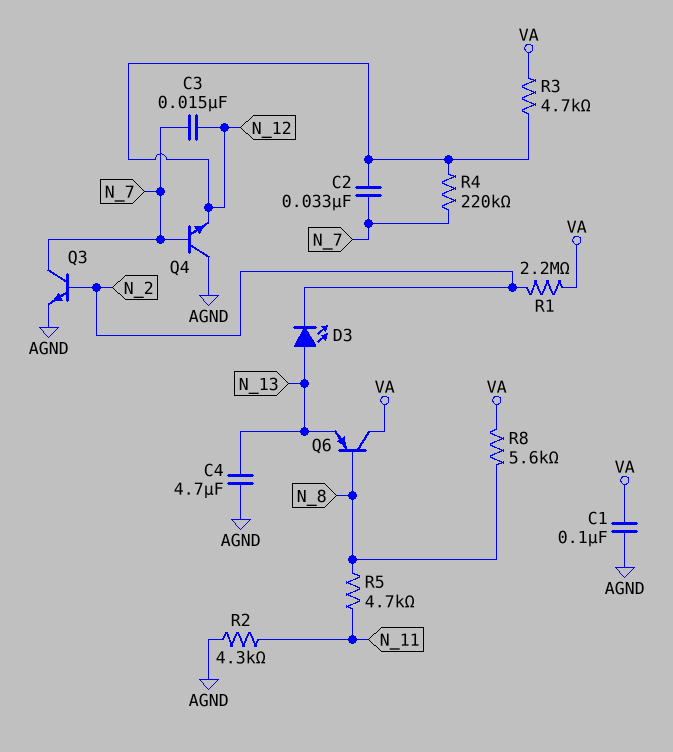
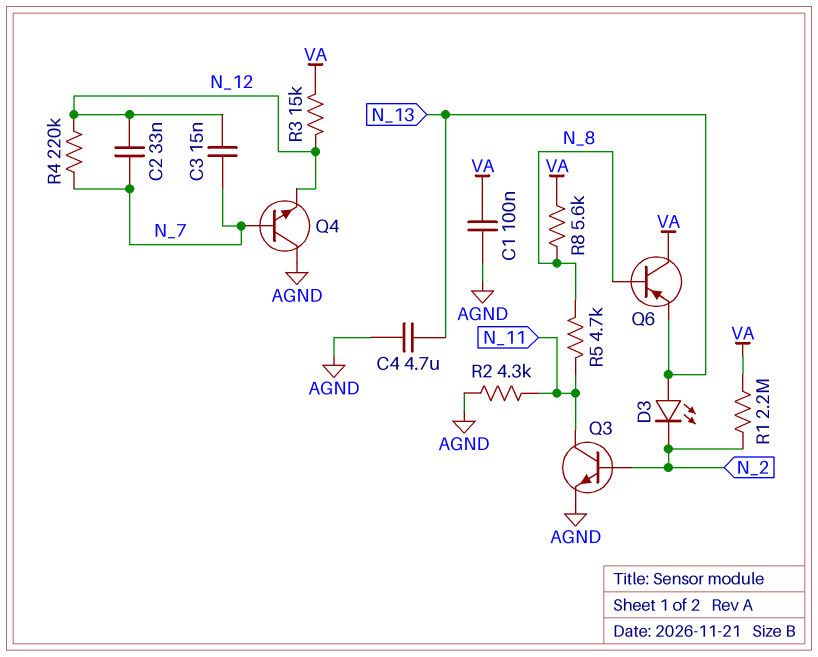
Q3: NPN (B N_2, C N_7, E AGND) -> NPN (B N_2, C N_11, E AGND)
R3: 4.7k (N_12, VA) -> 15k (N_12, VA)

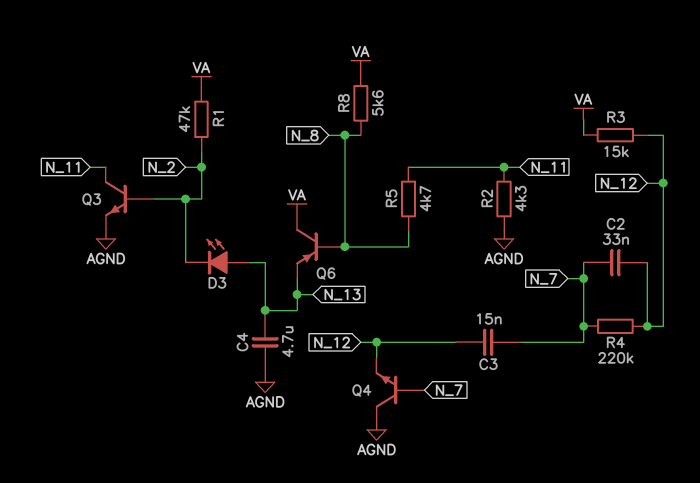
C1: 100nF (AGND, VA) -> none
R1: 2.2M (N_2, VA) -> 47k (N_2, VA)

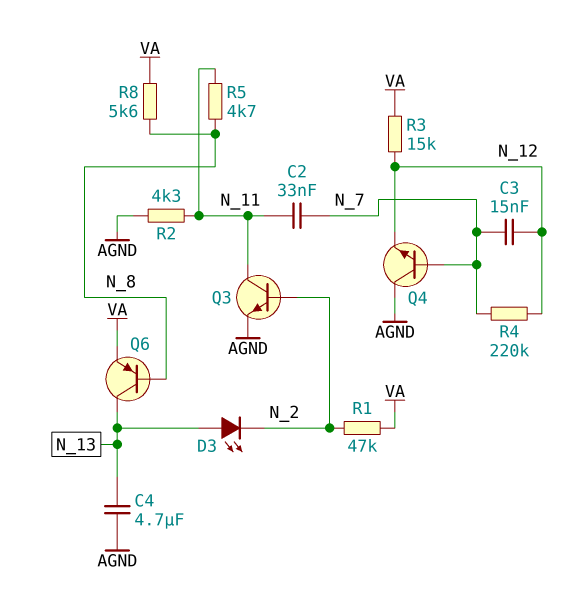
C2: 33nF (N_7, N_12) -> 33nF (N_7, N_11)
Q6: PNP (B N_8, C VA, E N_13) -> PNP (B N_8, C N_13, E VA)

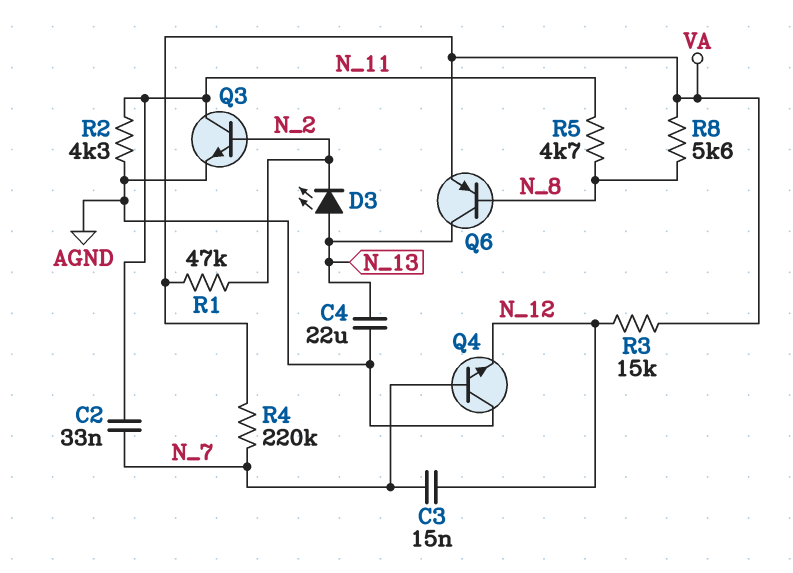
C4: 4.7uF (AGND, N_13) -> 22uF (AGND, N_13)
R4: 220k (N_7, N_12) -> 220k (N_7, VA)

